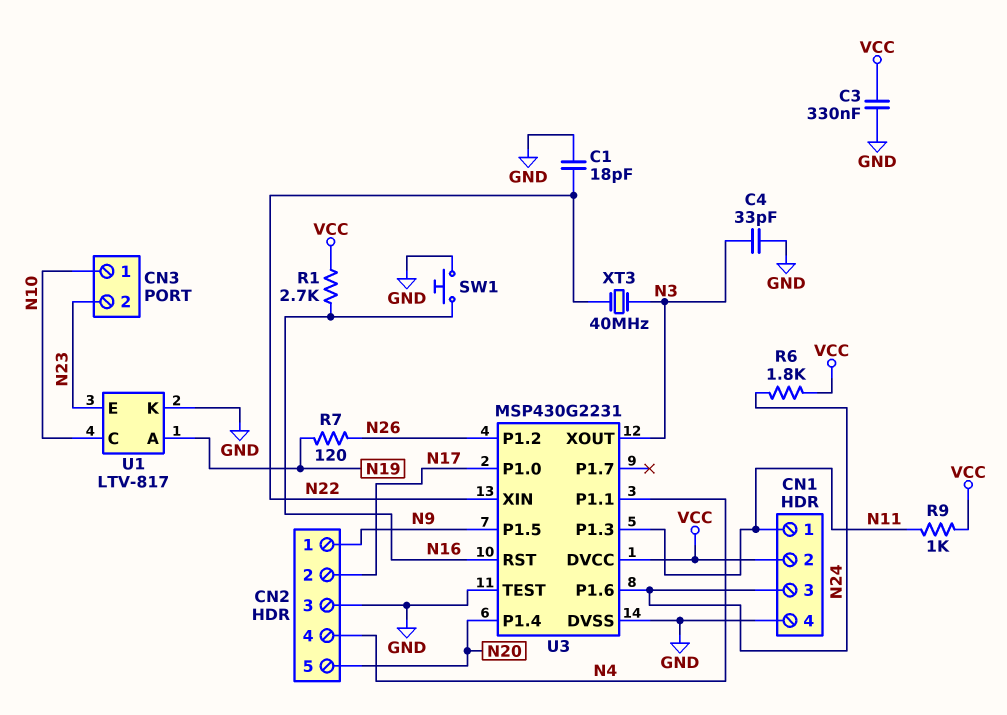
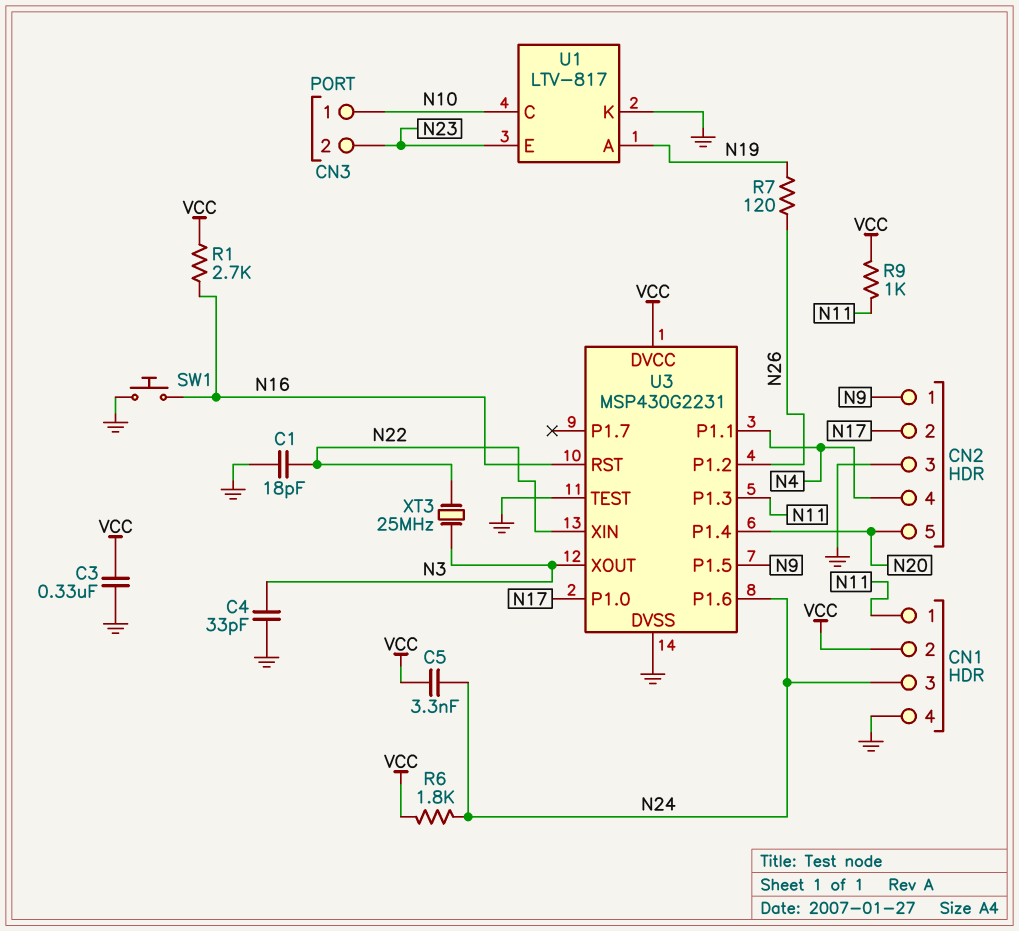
C5: none -> 3.3nF (N24, VCC)
XT3: 40MHz (N3, N22) -> 25MHz (N3, N22)

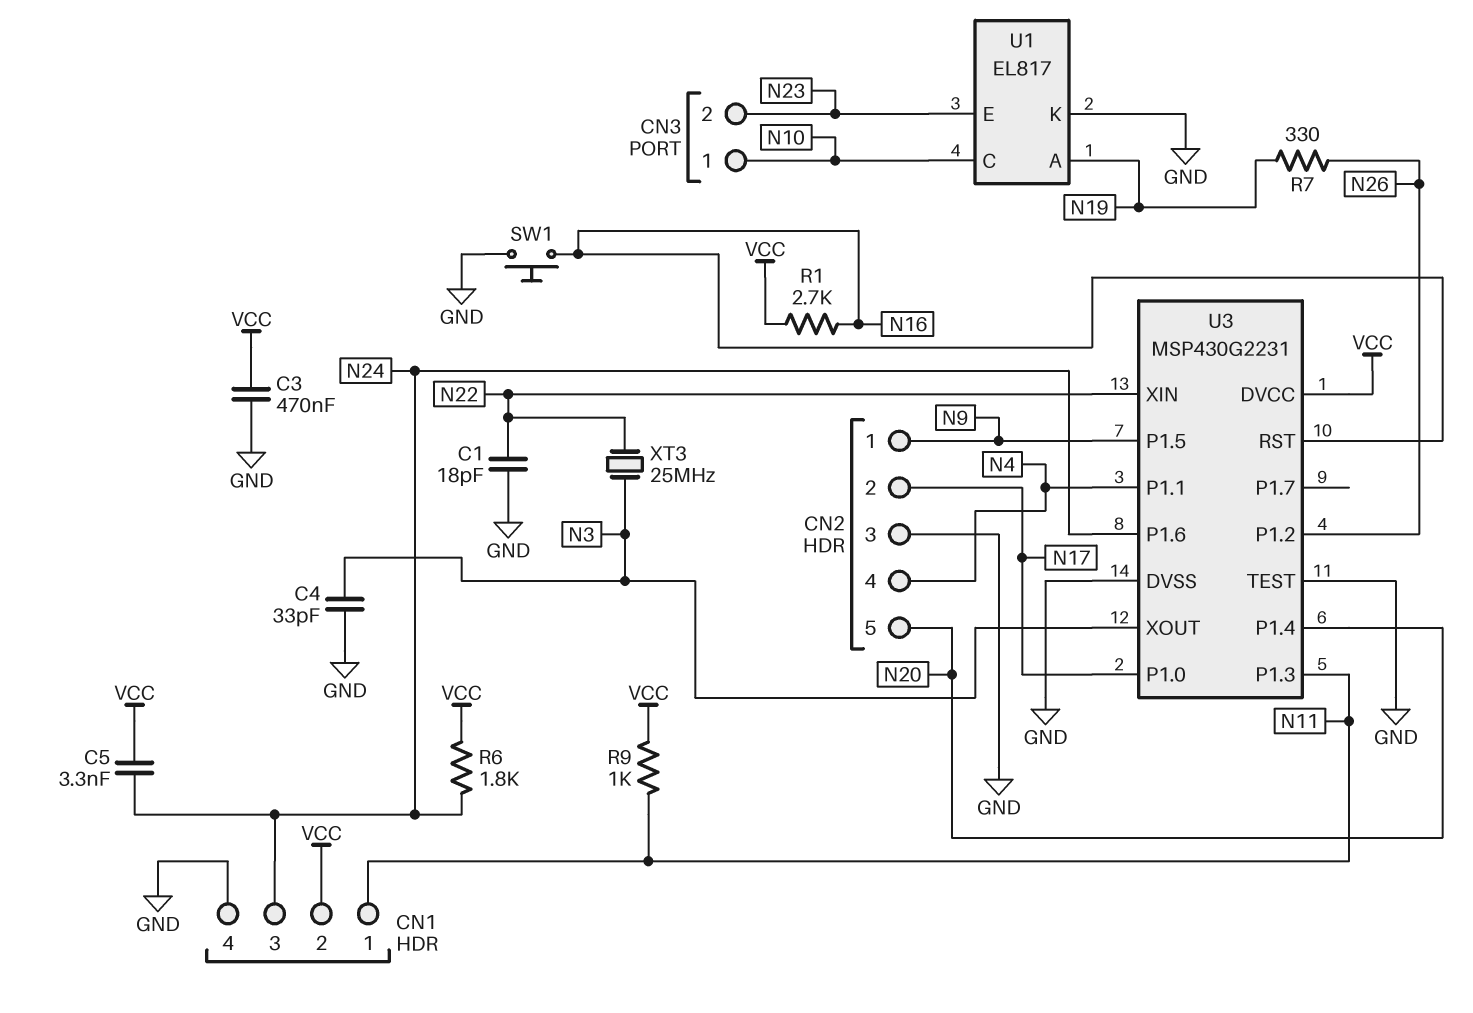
C3: 330nF (GND, VCC) -> 470nF (GND, VCC)
R7: 120 (N19, N26) -> 330 (N19, N26)
U1: LTV-817 -> EL817

